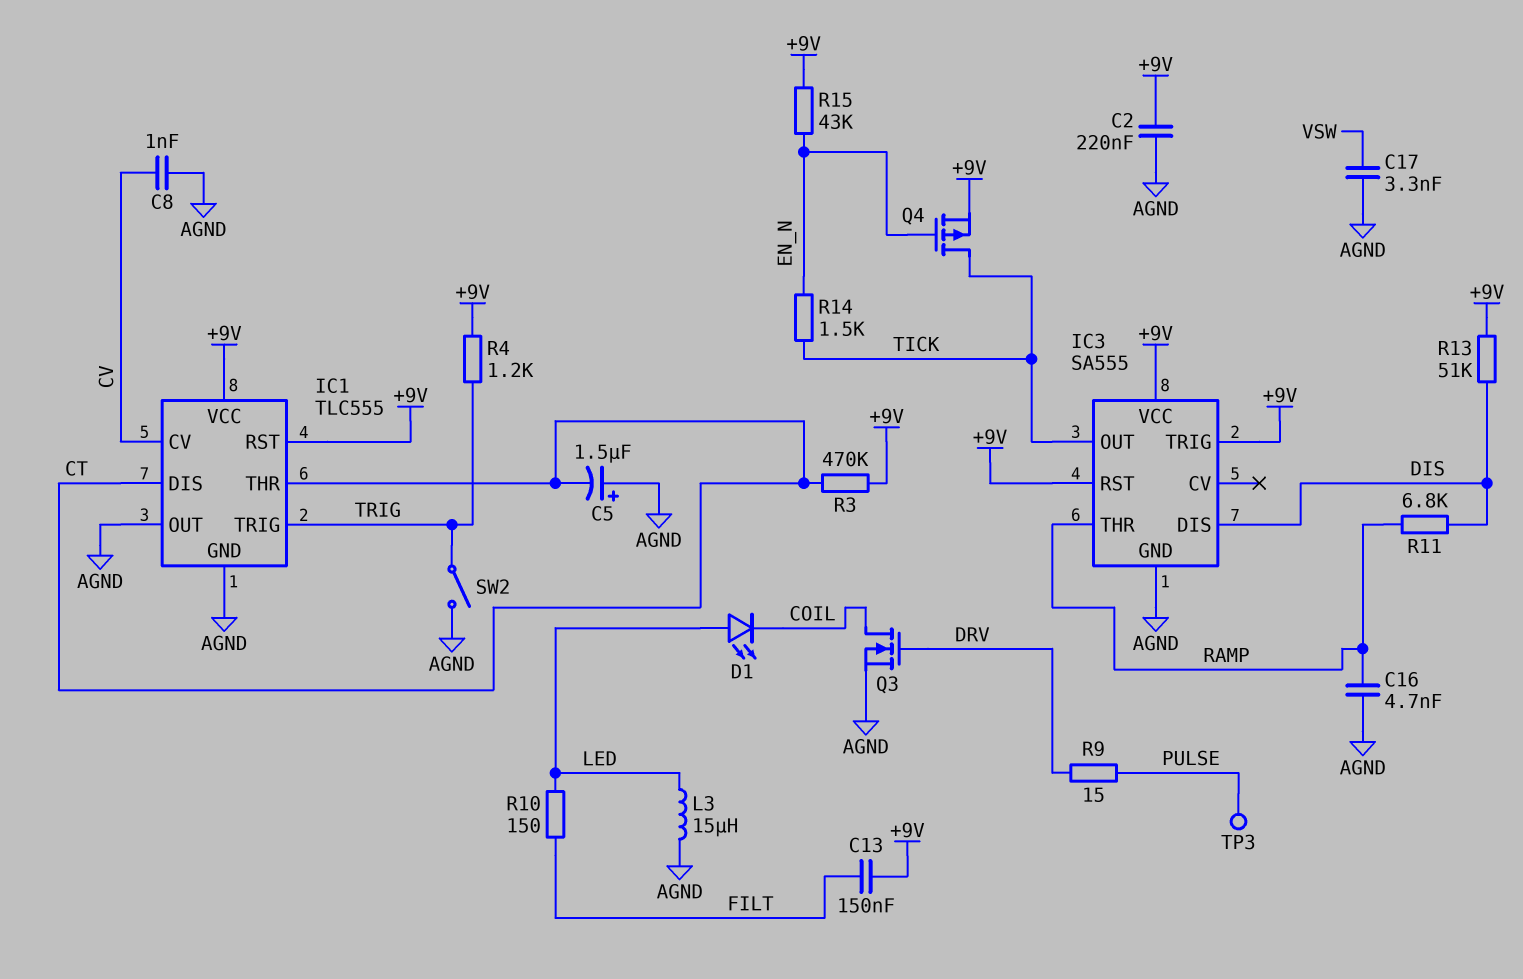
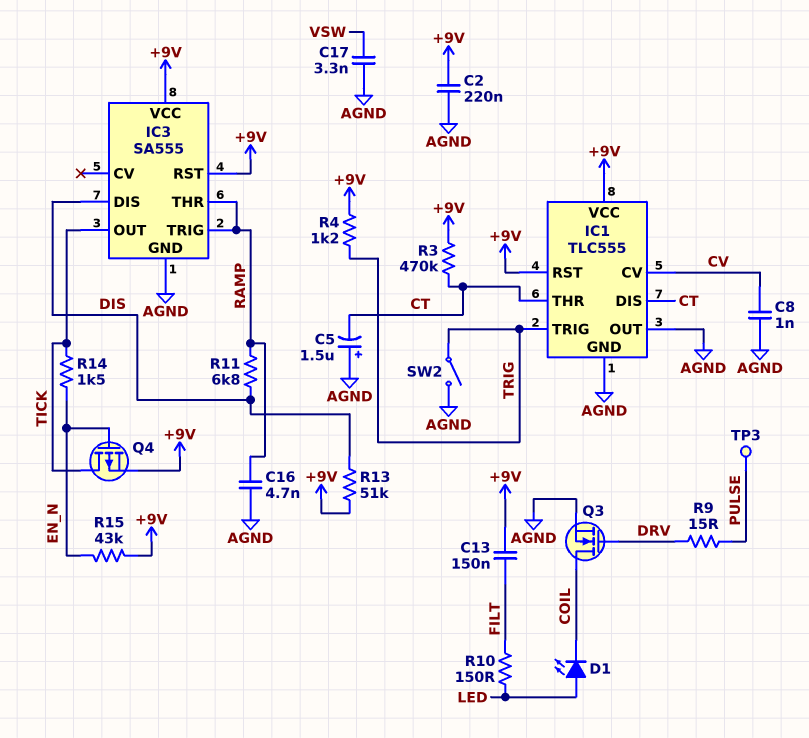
IC3 pin TRIG: +9V -> RAMP
L3: 15uH (AGND, LED) -> none

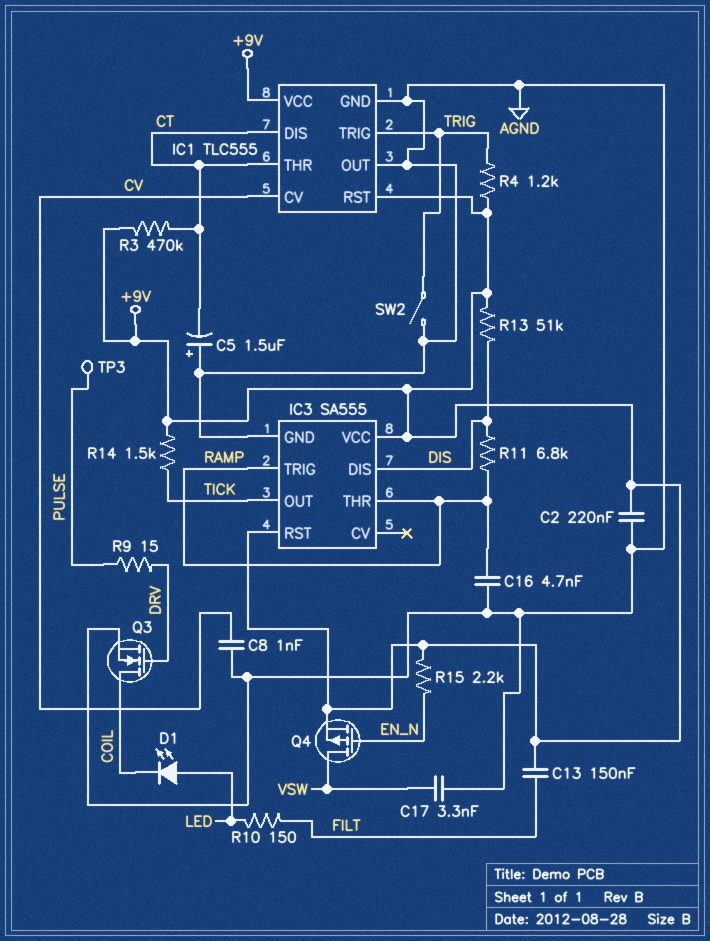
Q4: PMOS (G EN_N, D TICK, S +9V) -> PMOS (G EN_N, D VSW, S +9V)
R14: 1.5k (EN_N, TICK) -> 1.5k (+9V, TICK)
R15: 43k (+9V, EN_N) -> 2.2k (+9V, EN_N)

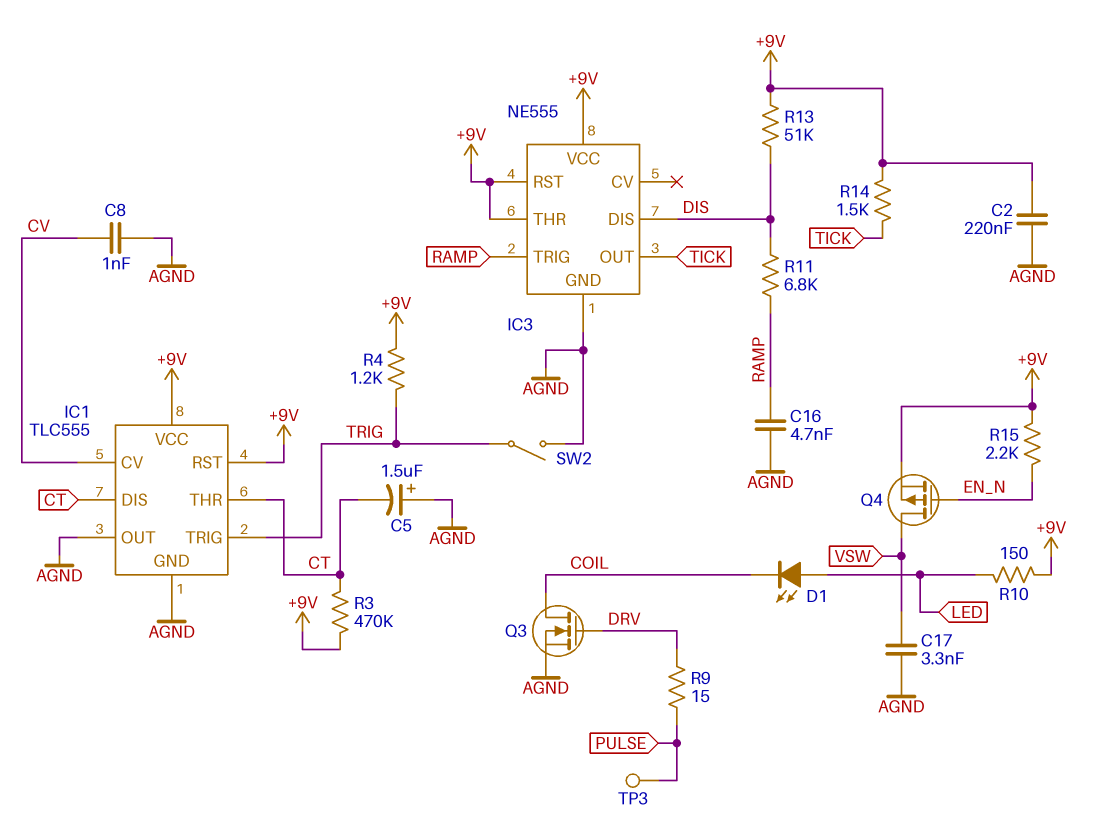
C13: 150nF (+9V, FILT) -> none
IC3: SA555 -> NE555
IC3 pin THR: RAMP -> +9V
R10: 150 (FILT, LED) -> 150 (+9V, LED)

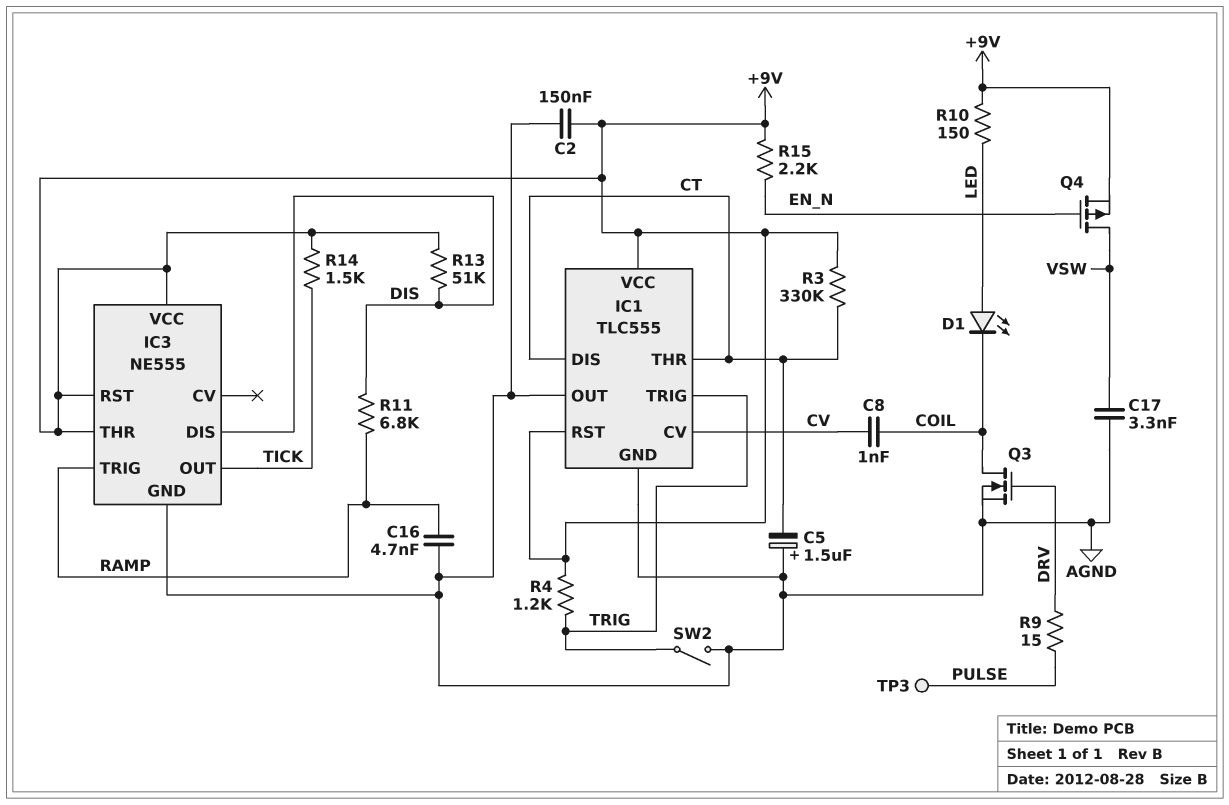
C2: 220nF (+9V, AGND) -> 150nF (+9V, AGND)
C8: 1nF (AGND, CV) -> 1nF (COIL, CV)
R3: 470k (+9V, CT) -> 330k (+9V, CT)

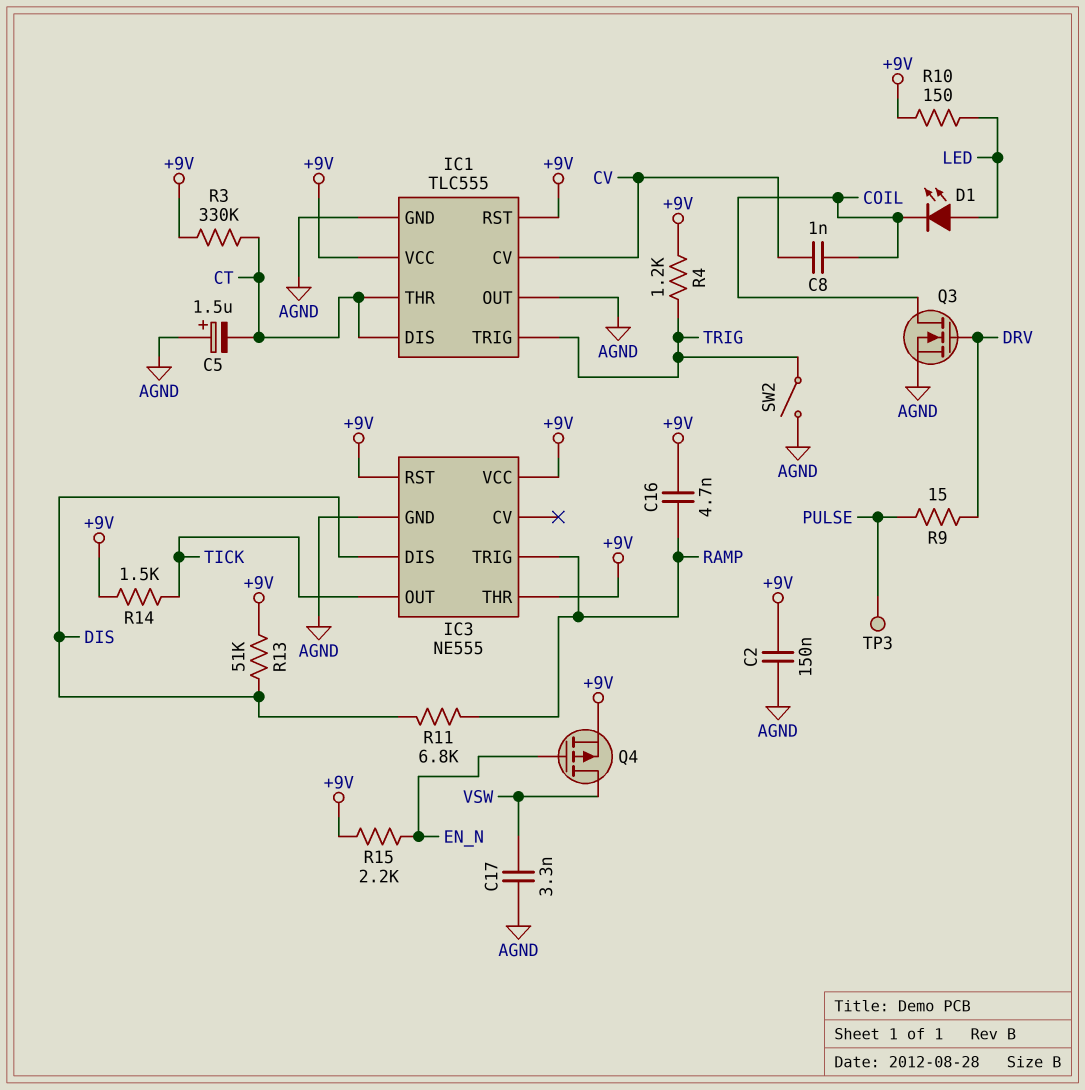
C16: 4.7nF (AGND, RAMP) -> 4.7nF (+9V, RAMP)

